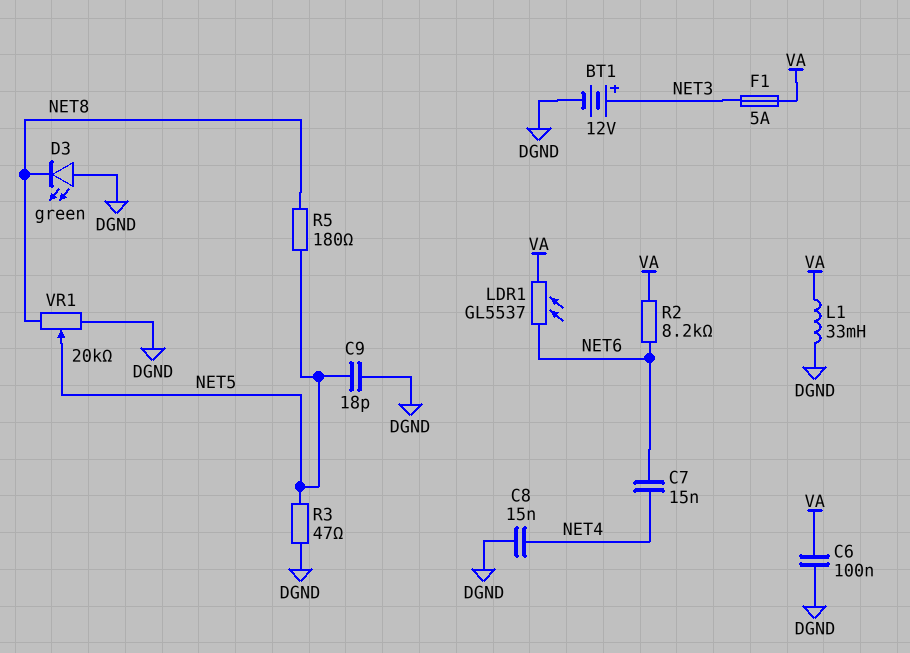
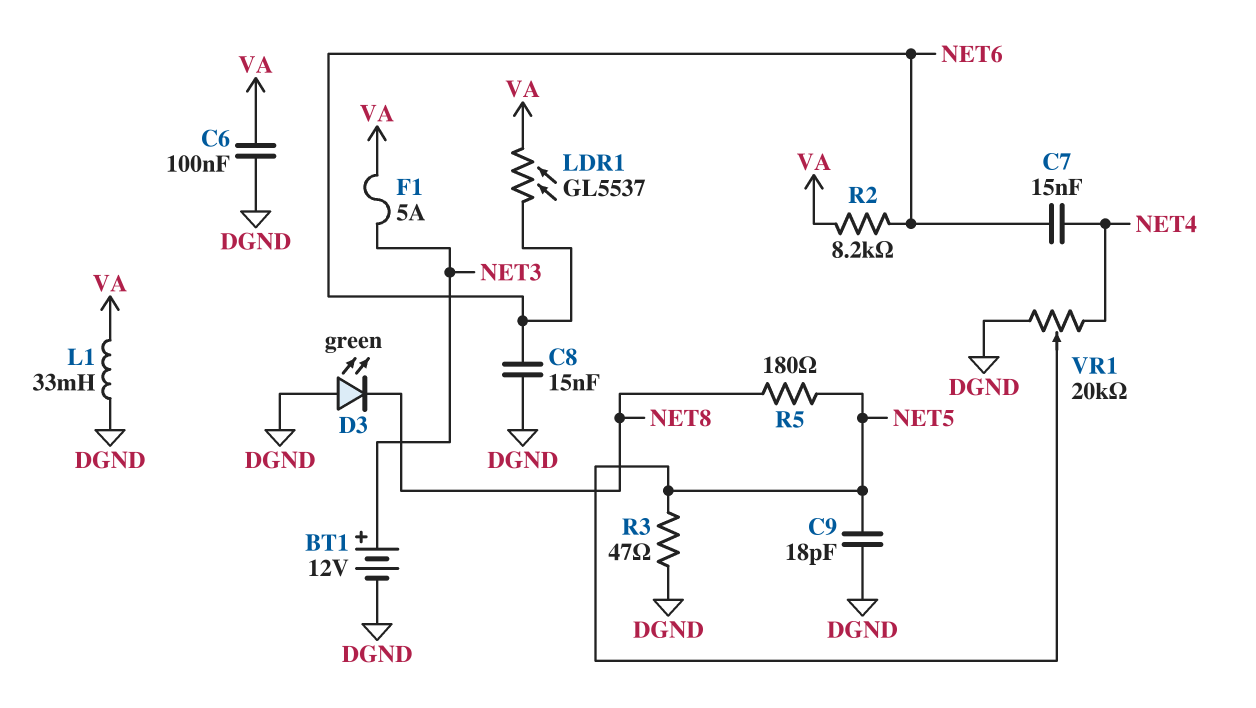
C8: 15nF (DGND, NET4) -> 15nF (DGND, NET6)
VR1: 20k (DGND, NET8, wiper NET5) -> 20k (DGND, NET4, wiper NET5)

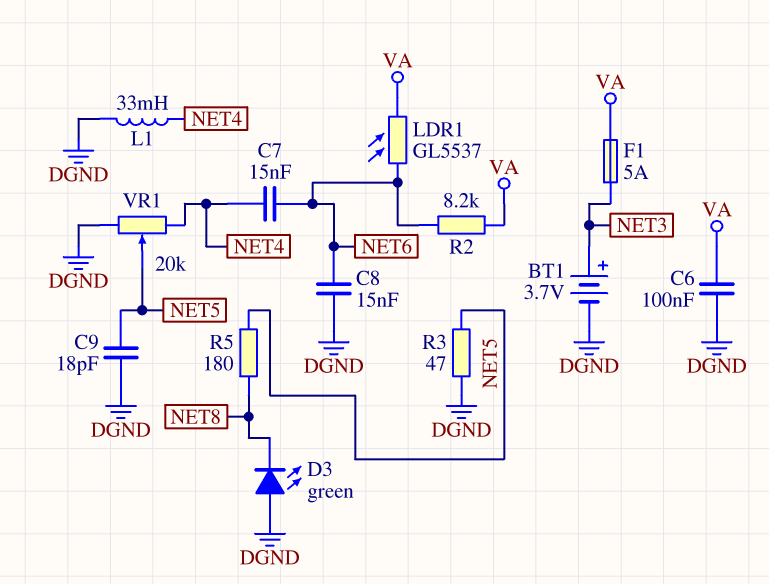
BT1: 12V (plus NET3, minus DGND) -> 3.7V (plus NET3, minus DGND)
L1: 33mH (DGND, VA) -> 33mH (DGND, NET4)

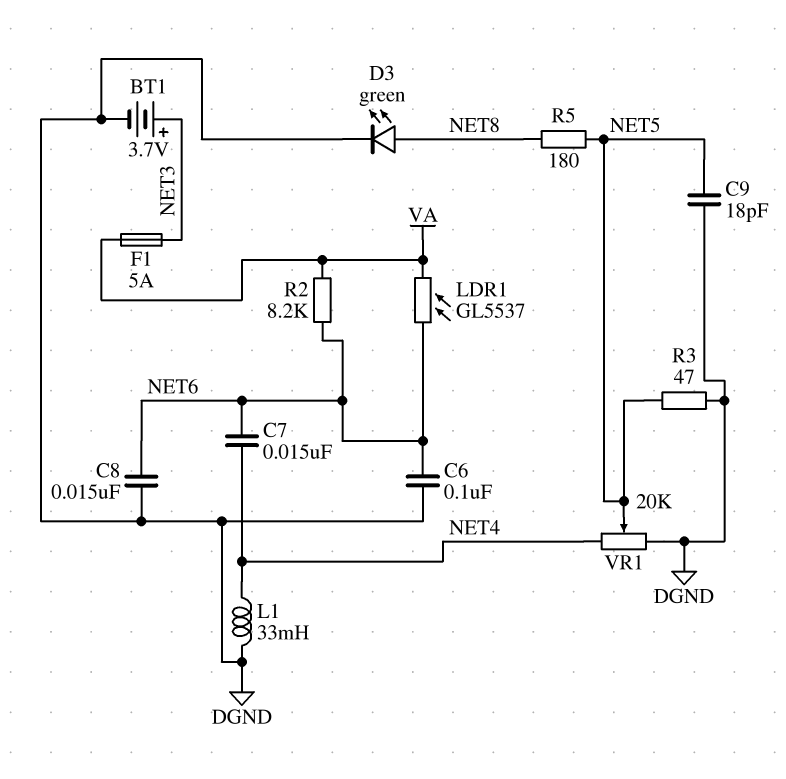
C6: 100nF (DGND, VA) -> 100nF (DGND, NET6)
D3: LED green (A DGND, K NET8) -> LED green (A NET8, K DGND)

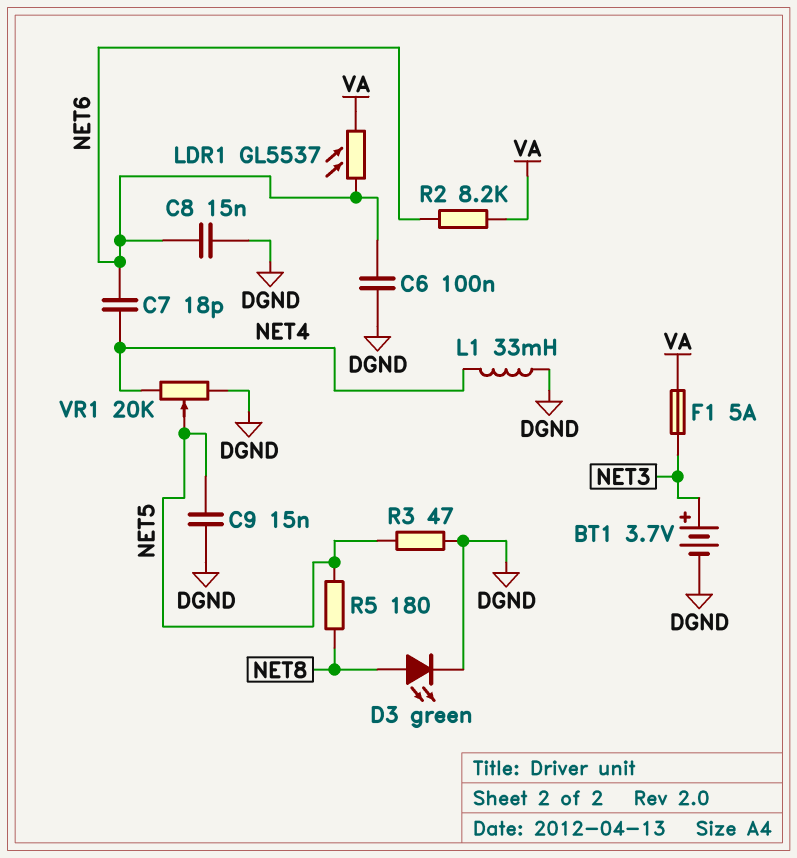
C7: 15nF (NET4, NET6) -> 18pF (NET4, NET6)
C9: 18pF (DGND, NET5) -> 15nF (DGND, NET5)

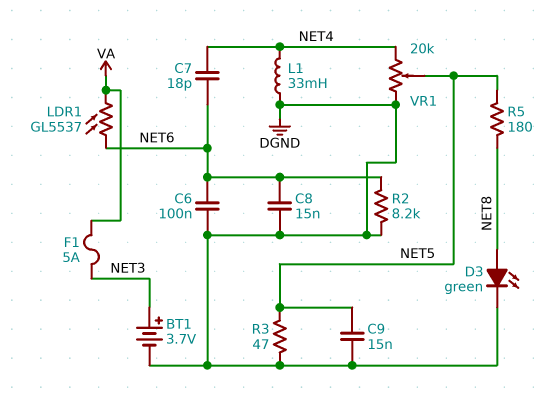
R2: 8.2k (NET6, VA) -> 8.2k (DGND, NET6)

